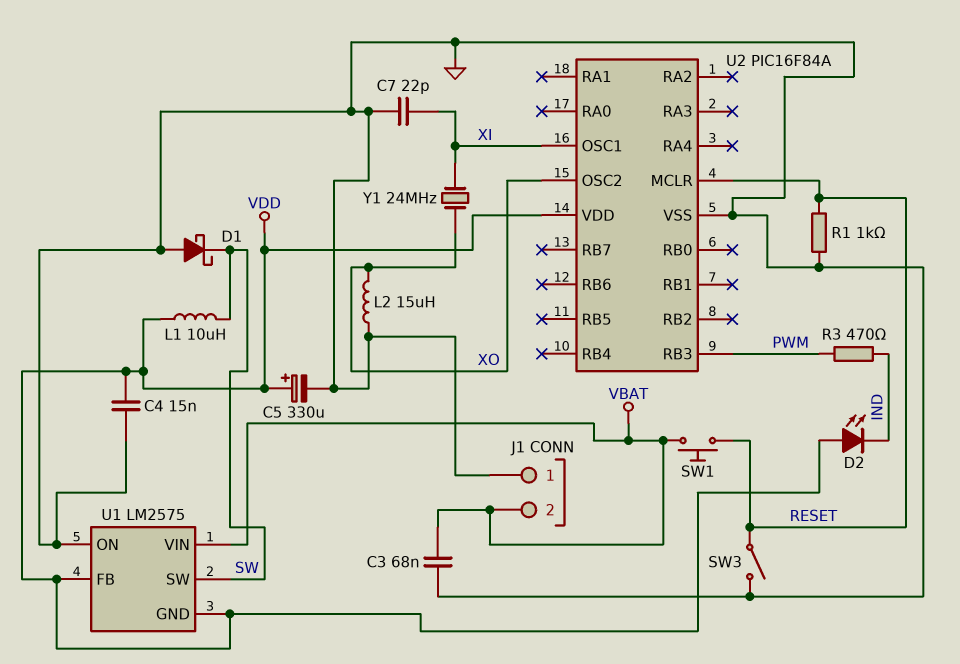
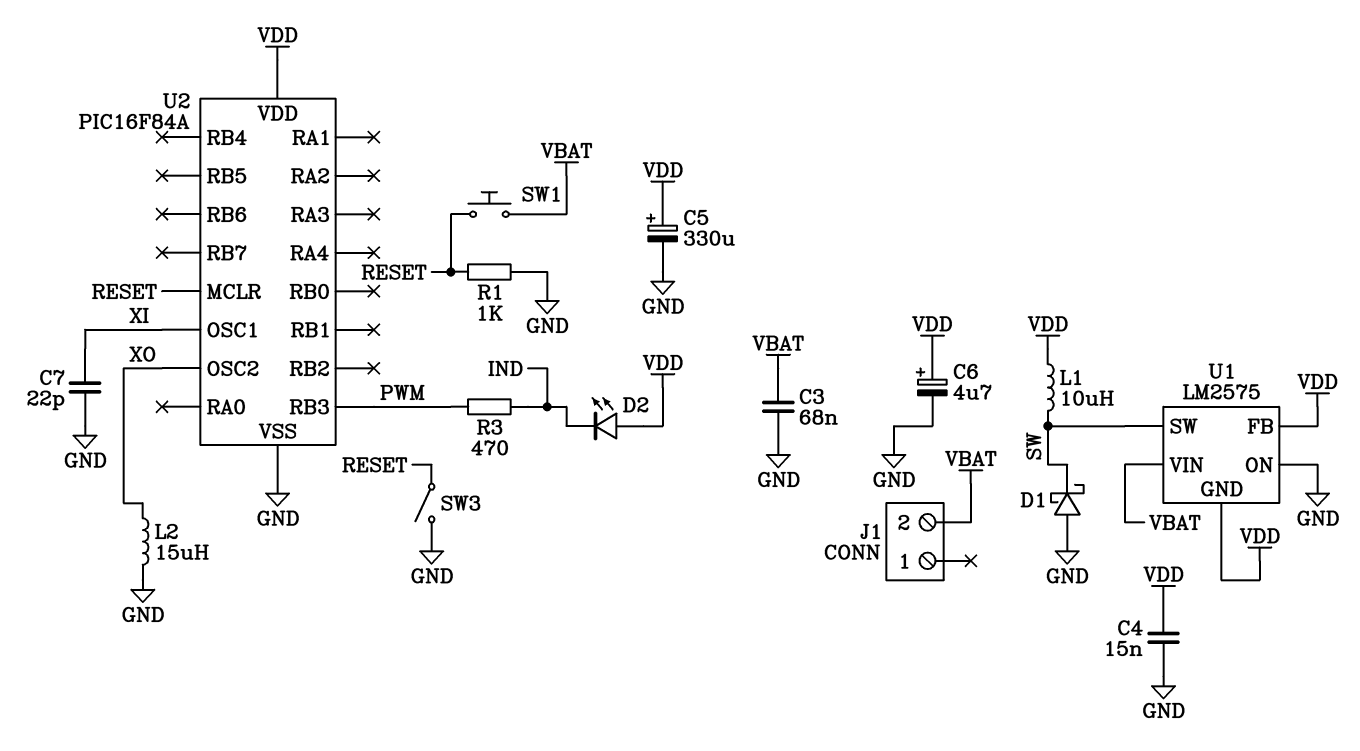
C6: none -> 4.7uF (plus VDD, minus GND)
J1 pin 1: GND -> none
Y1: 24MHz (XI, XO) -> none

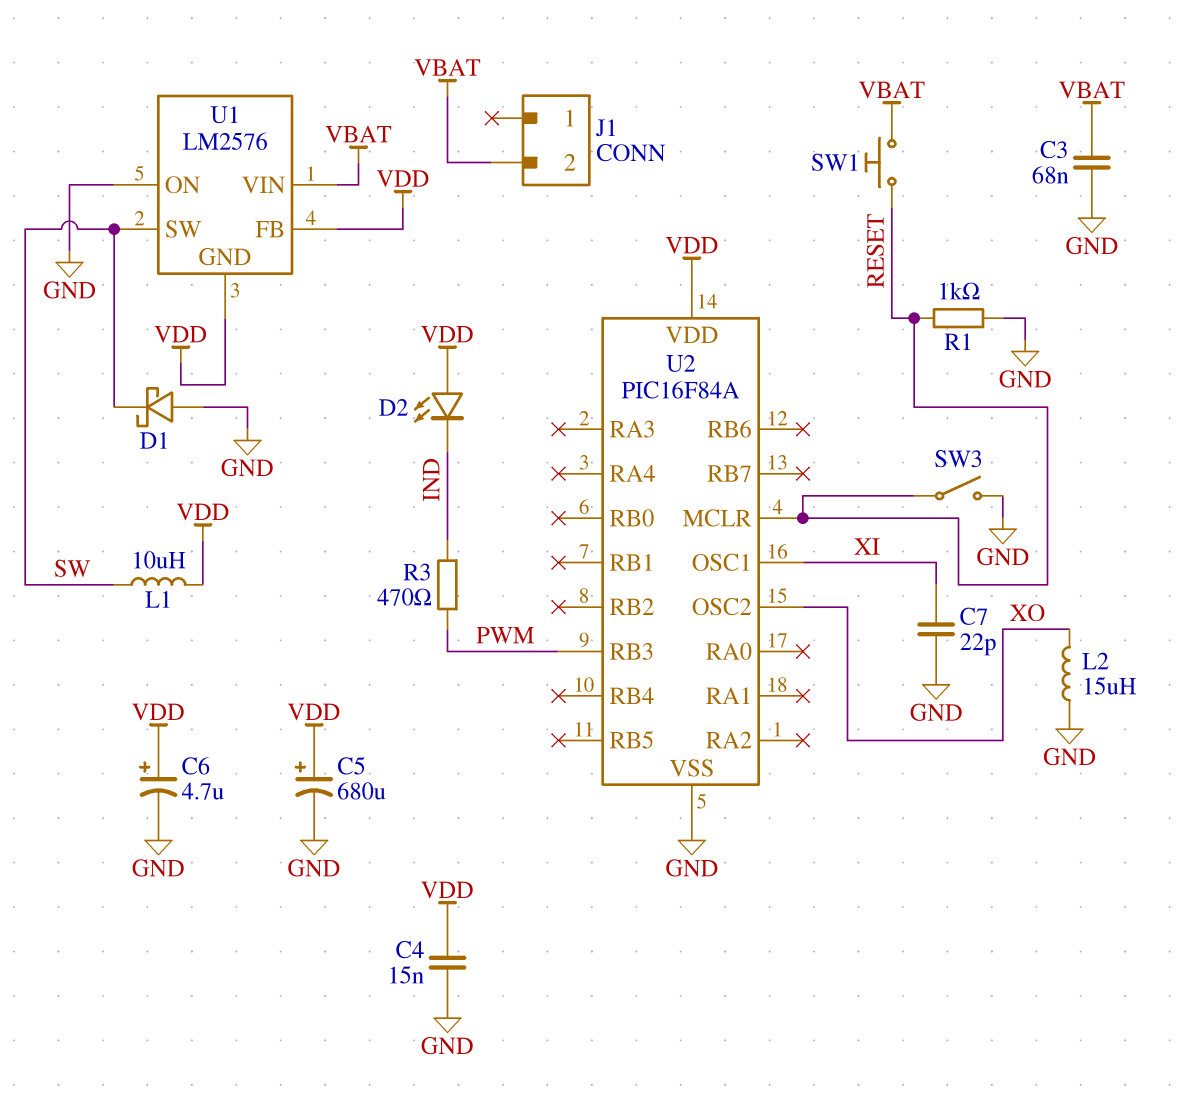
C5: 330uF (plus VDD, minus GND) -> 680uF (plus VDD, minus GND)
U1: LM2575 -> LM2576

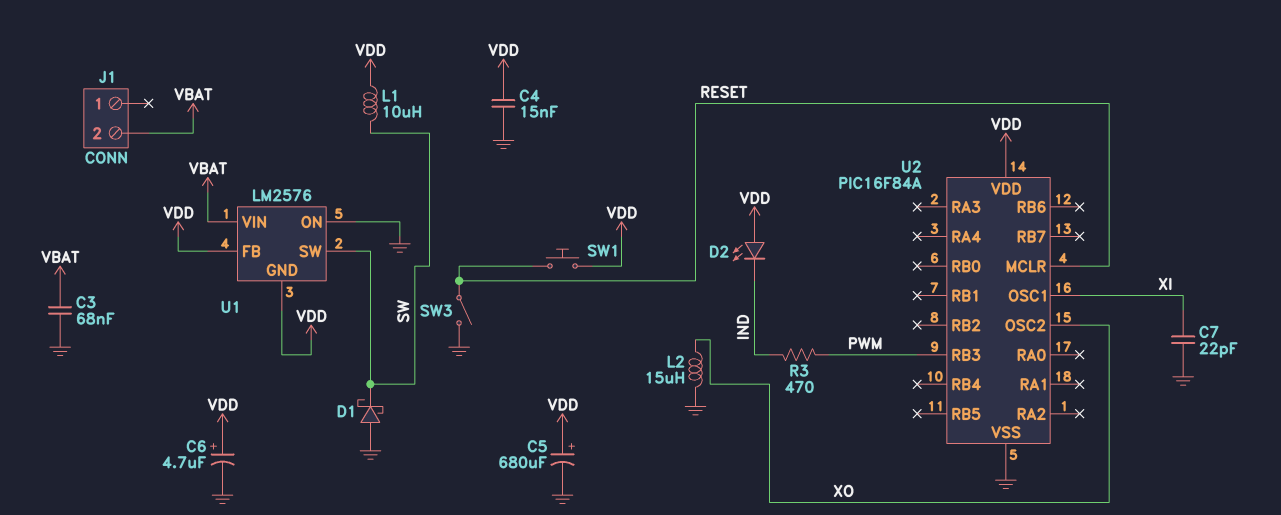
R1: 1k (GND, RESET) -> none
SW1: button (RESET, VBAT) -> button (RESET, VDD)

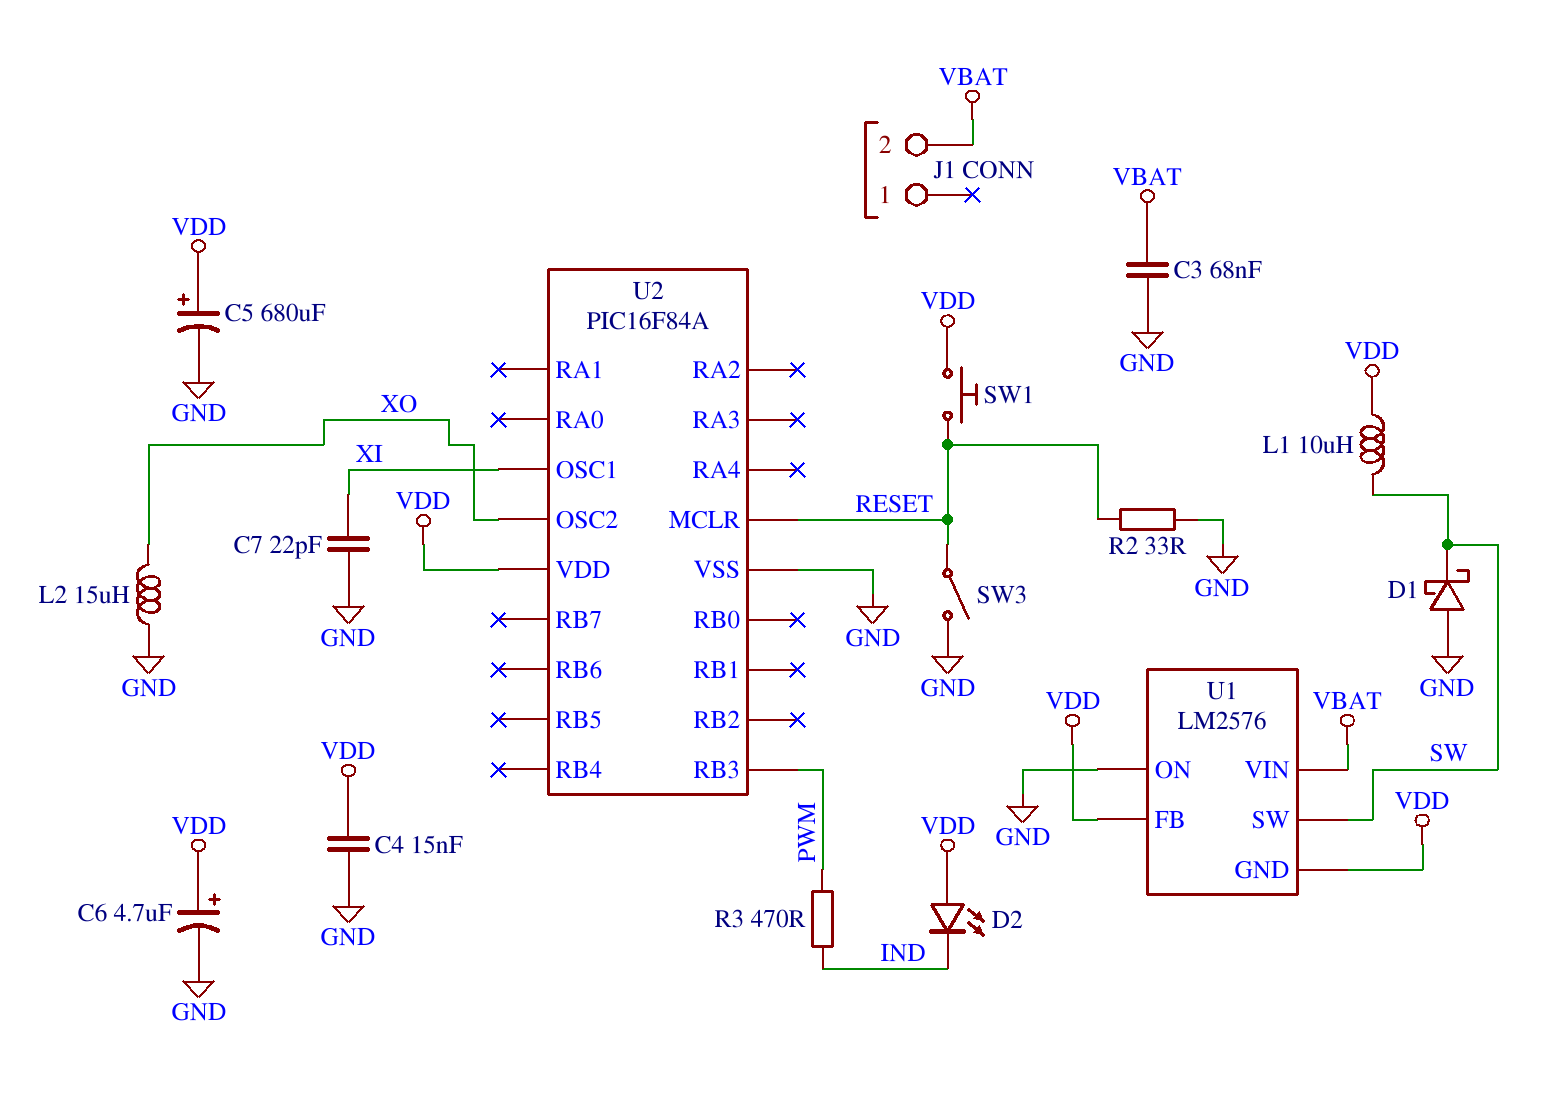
R2: none -> 33 (GND, RESET)

